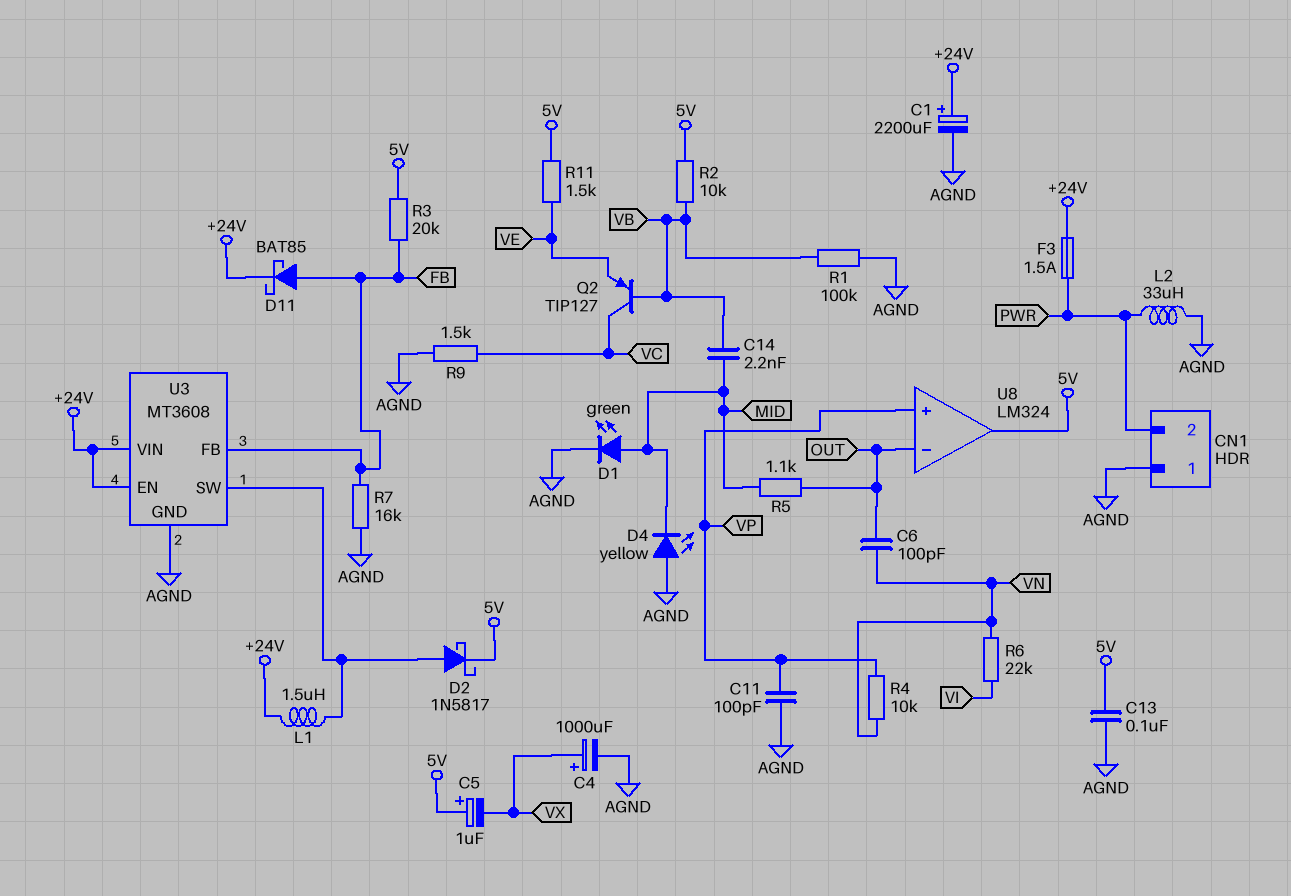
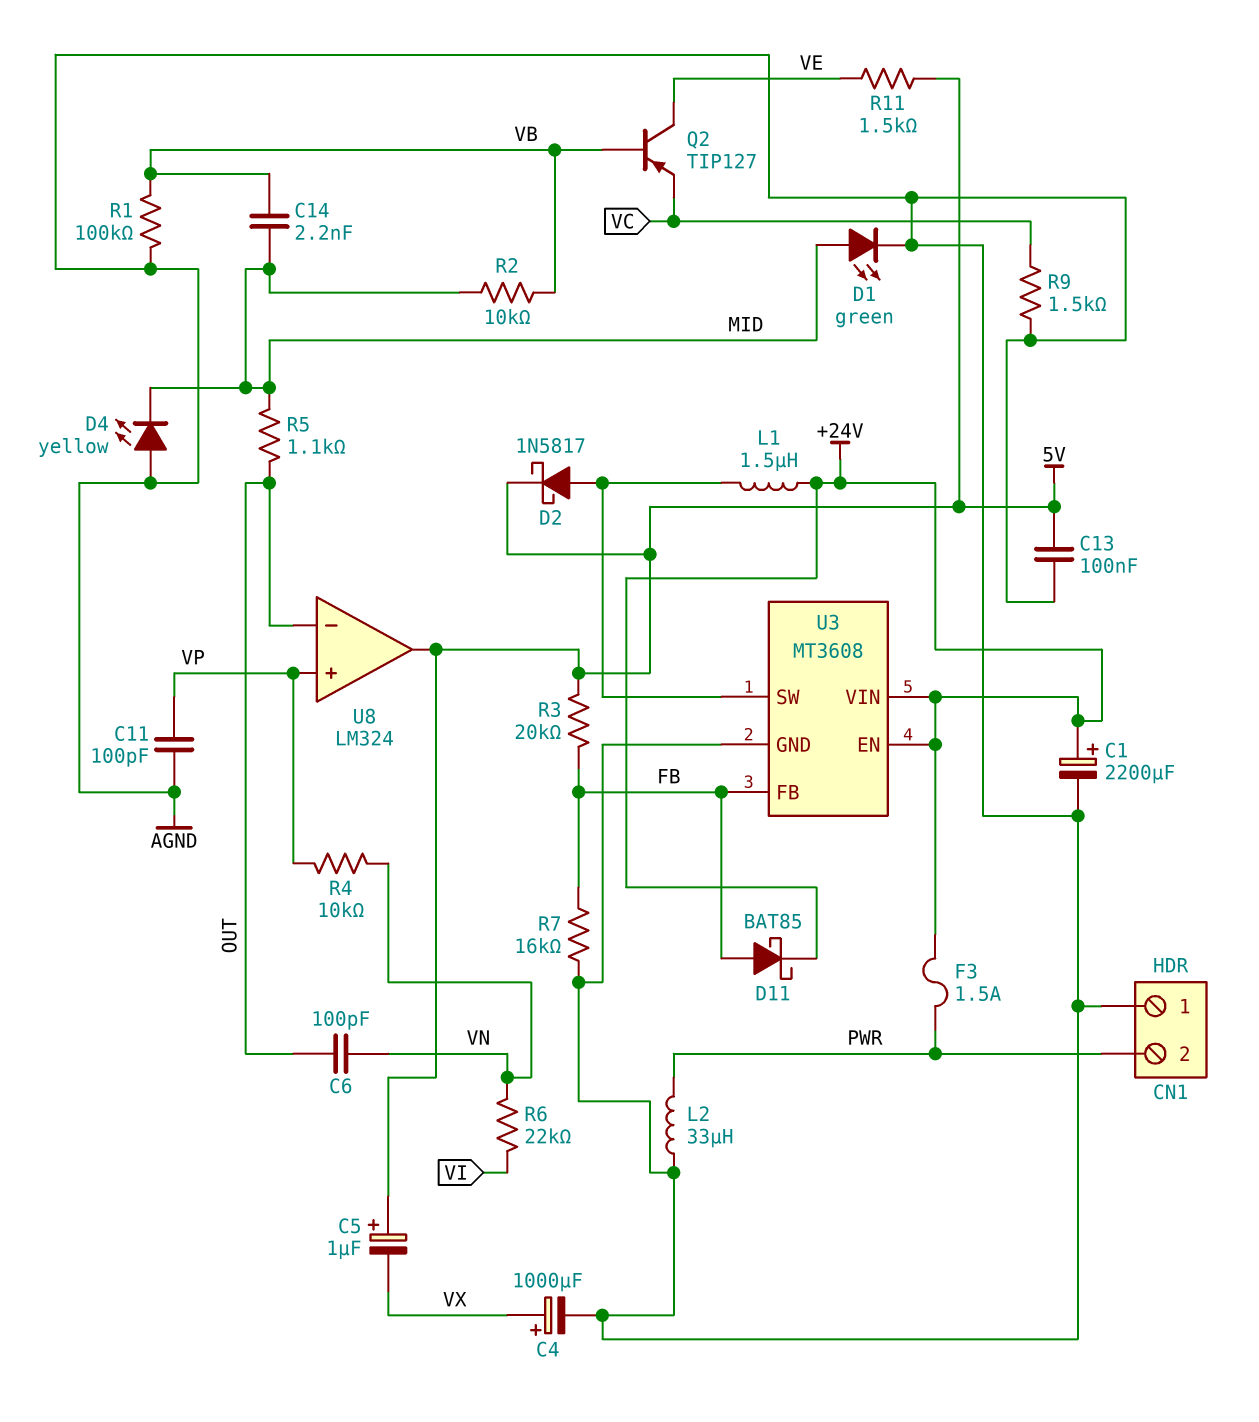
Q2: PNP TIP127 (B VB, C VC, E VE) -> PNP TIP127 (B VB, C VE, E VC)
R2: 10k (5V, VB) -> 10k (MID, VB)

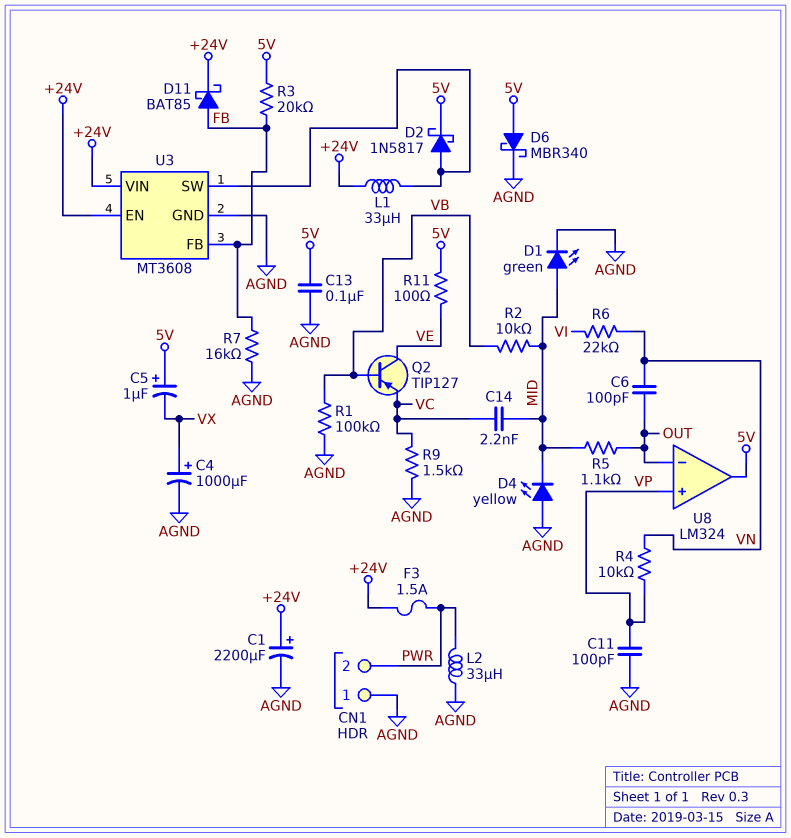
C14: 2.2nF (MID, VB) -> 2.2nF (MID, VC)
D6: none -> schottky MBR340 (A 5V, K AGND)
L1: 1.5uH (+24V, U3/SW) -> 33uH (+24V, U3/SW)
R11: 1.5k (5V, VE) -> 100 (5V, VE)

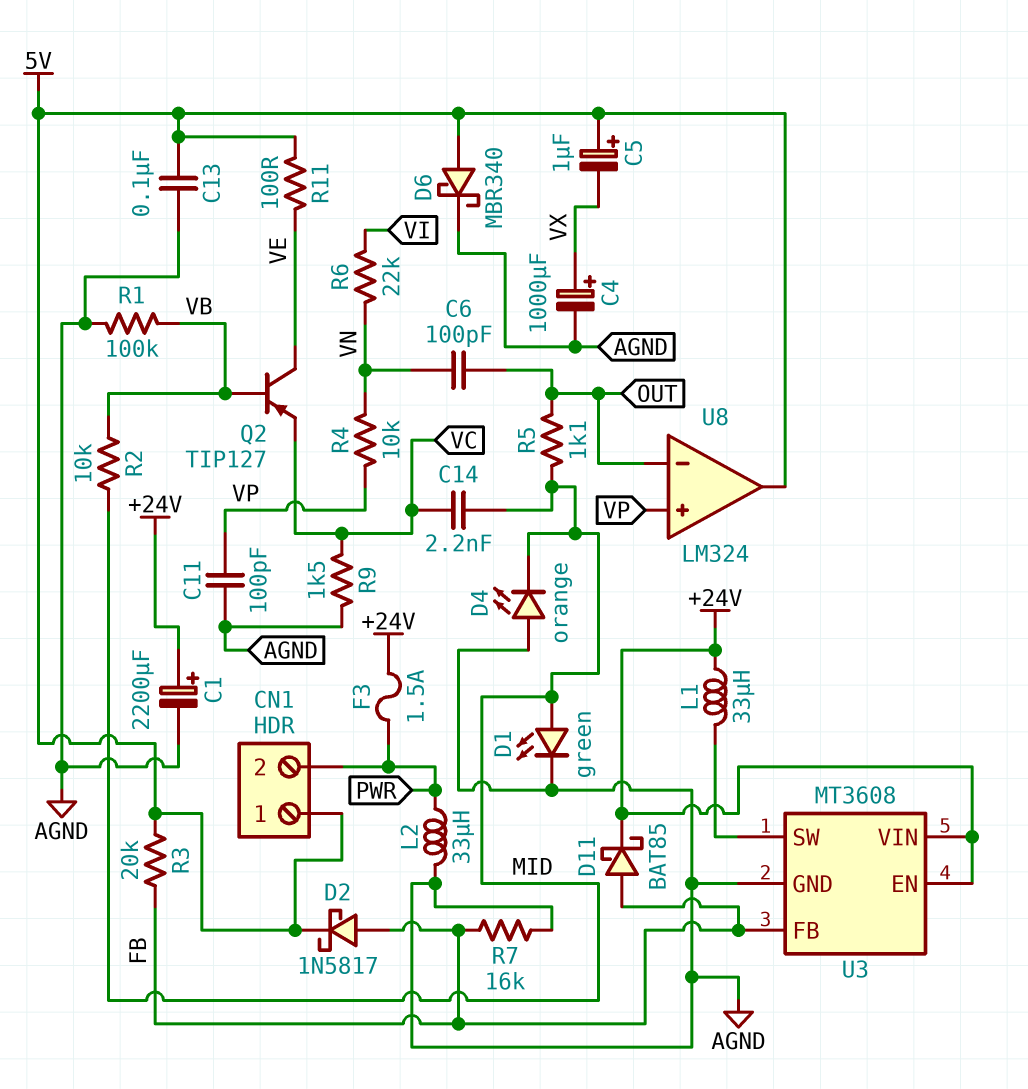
CN1 pin 1: AGND -> 5V
D2: schottky 1N5817 (A U3/SW, K 5V) -> schottky 1N5817 (A FB, K 5V)
D4: LED yellow (A AGND, K MID) -> LED orange (A AGND, K MID)

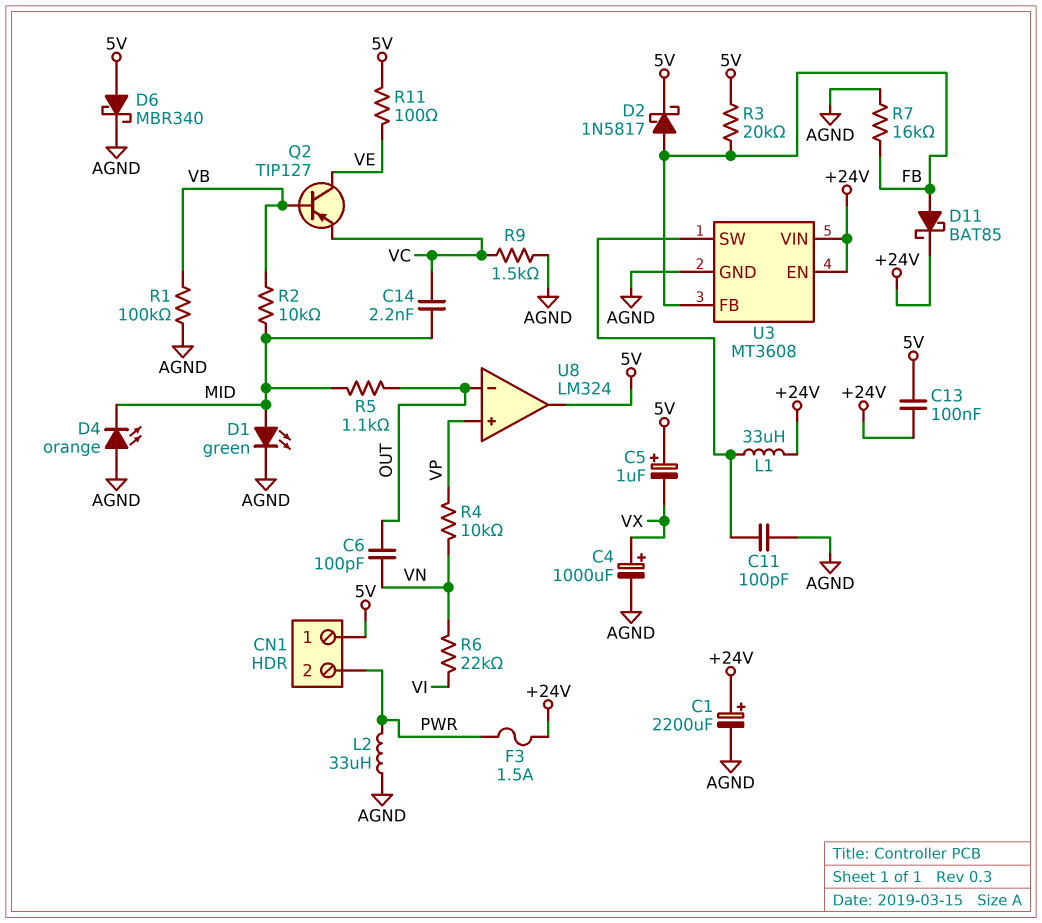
C11: 100pF (AGND, VP) -> 100pF (AGND, U3/SW)
C13: 100nF (5V, AGND) -> 100nF (+24V, 5V)

